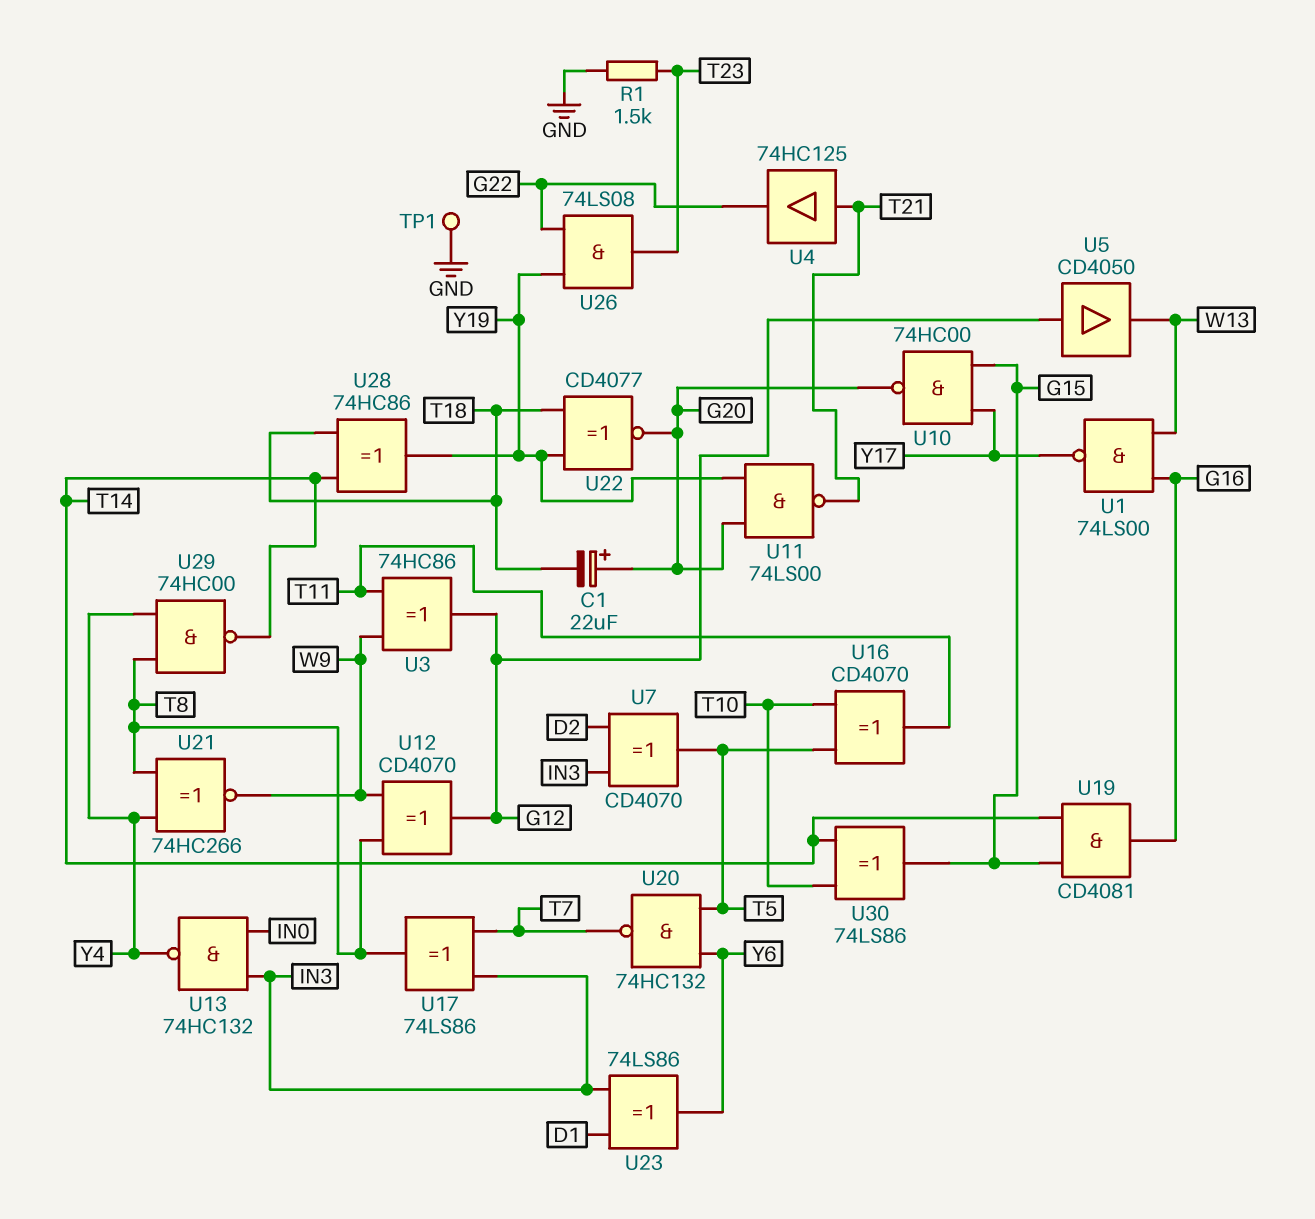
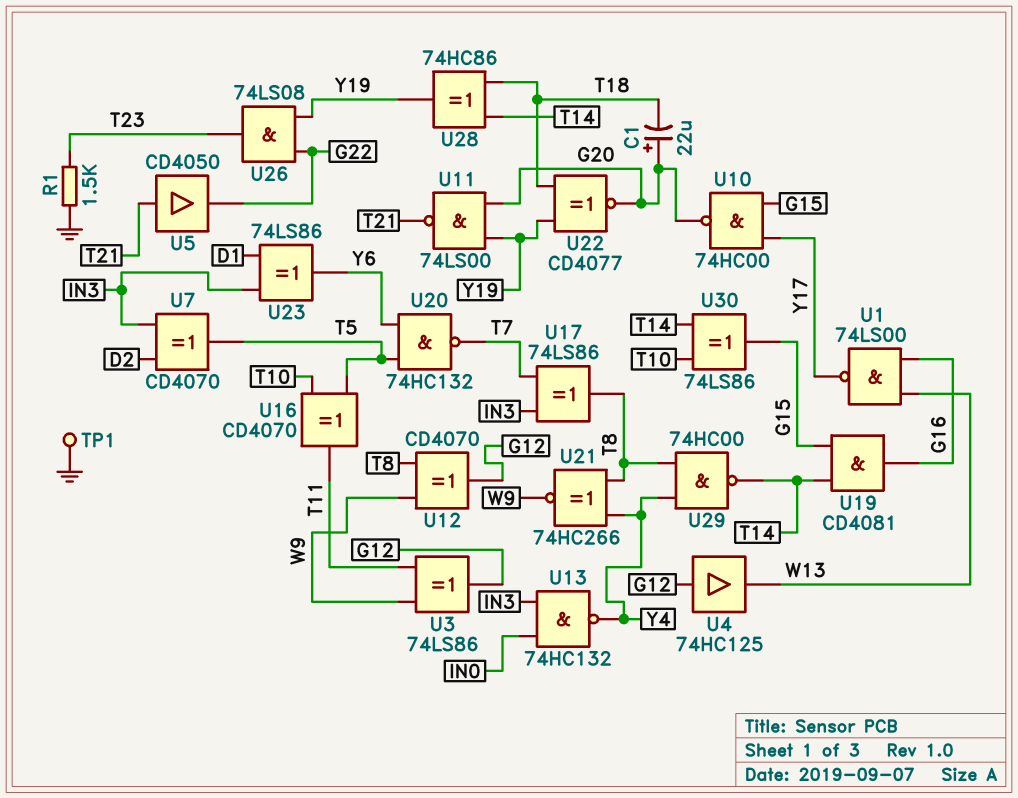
U3: XOR 74HC86 (in T11, in W9, out G12) -> XOR 74LS86 (in T11, in W9, out G12)
U4: buffer 74HC125 (in T21, out G22) -> buffer 74HC125 (in G12, out W13)
U5: buffer CD4050 (in G12, out W13) -> buffer CD4050 (in T21, out G22)

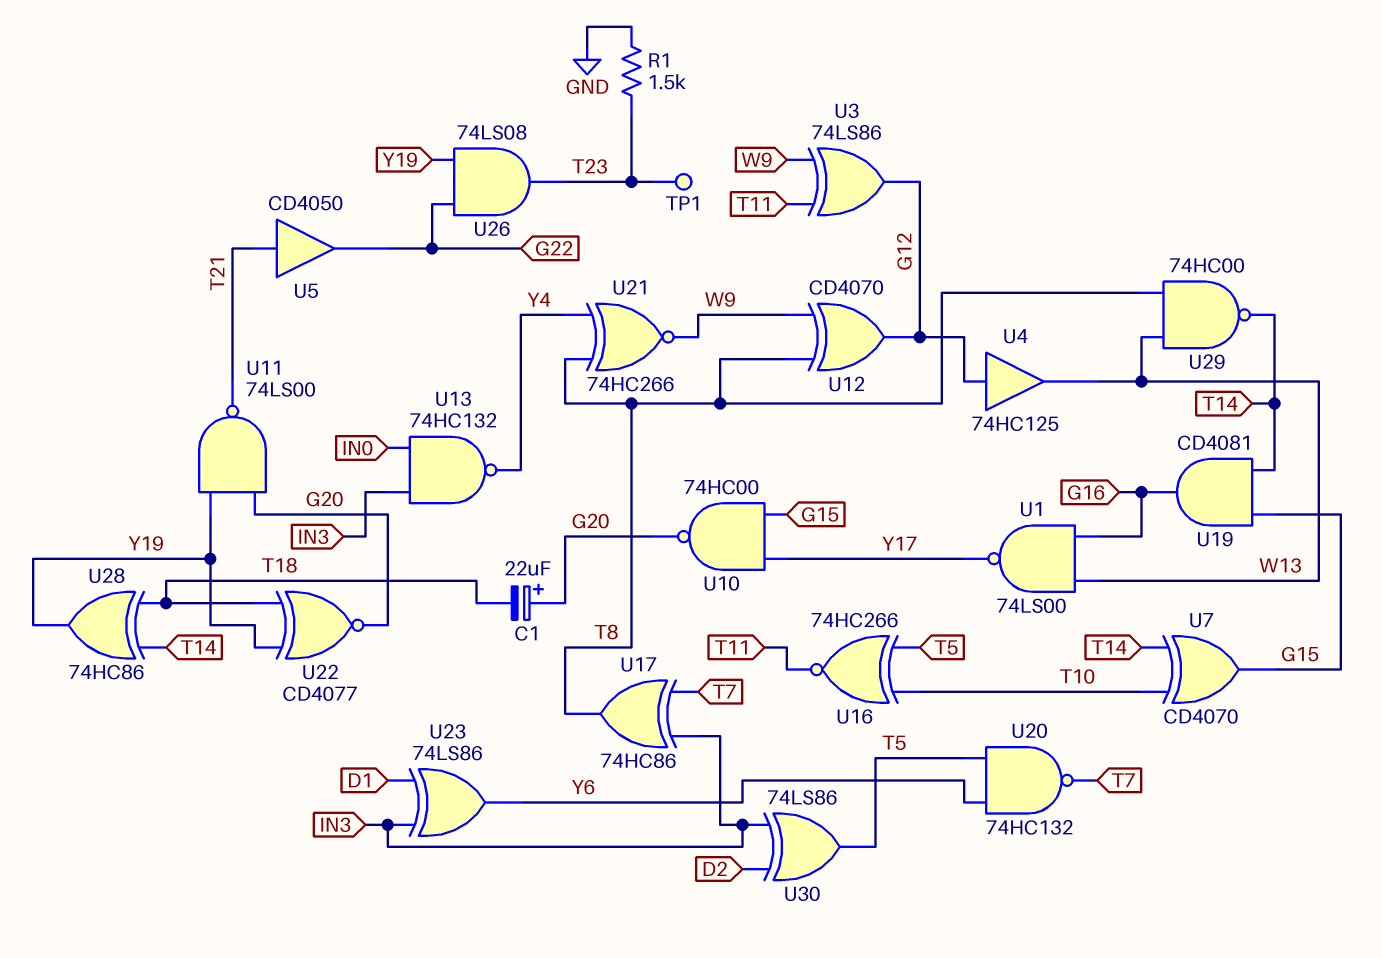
TP1: test point (GND) -> test point (T23)
U7: XOR CD4070 (in D2, in IN3, out T5) -> XOR CD4070 (in T10, in T14, out G15)
U16: XOR CD4070 (in T5, in T10, out T11) -> XNOR 74HC266 (in T5, in T10, out T11)
U17: XOR 74LS86 (in IN3, in T7, out T8) -> XOR 74HC86 (in IN3, in T7, out T8)
U29: NAND 74HC00 (in T8, in Y4, out T14) -> NAND 74HC00 (in T8, in W13, out T14)
U30: XOR 74LS86 (in T10, in T14, out G15) -> XOR 74LS86 (in D2, in IN3, out T5)

